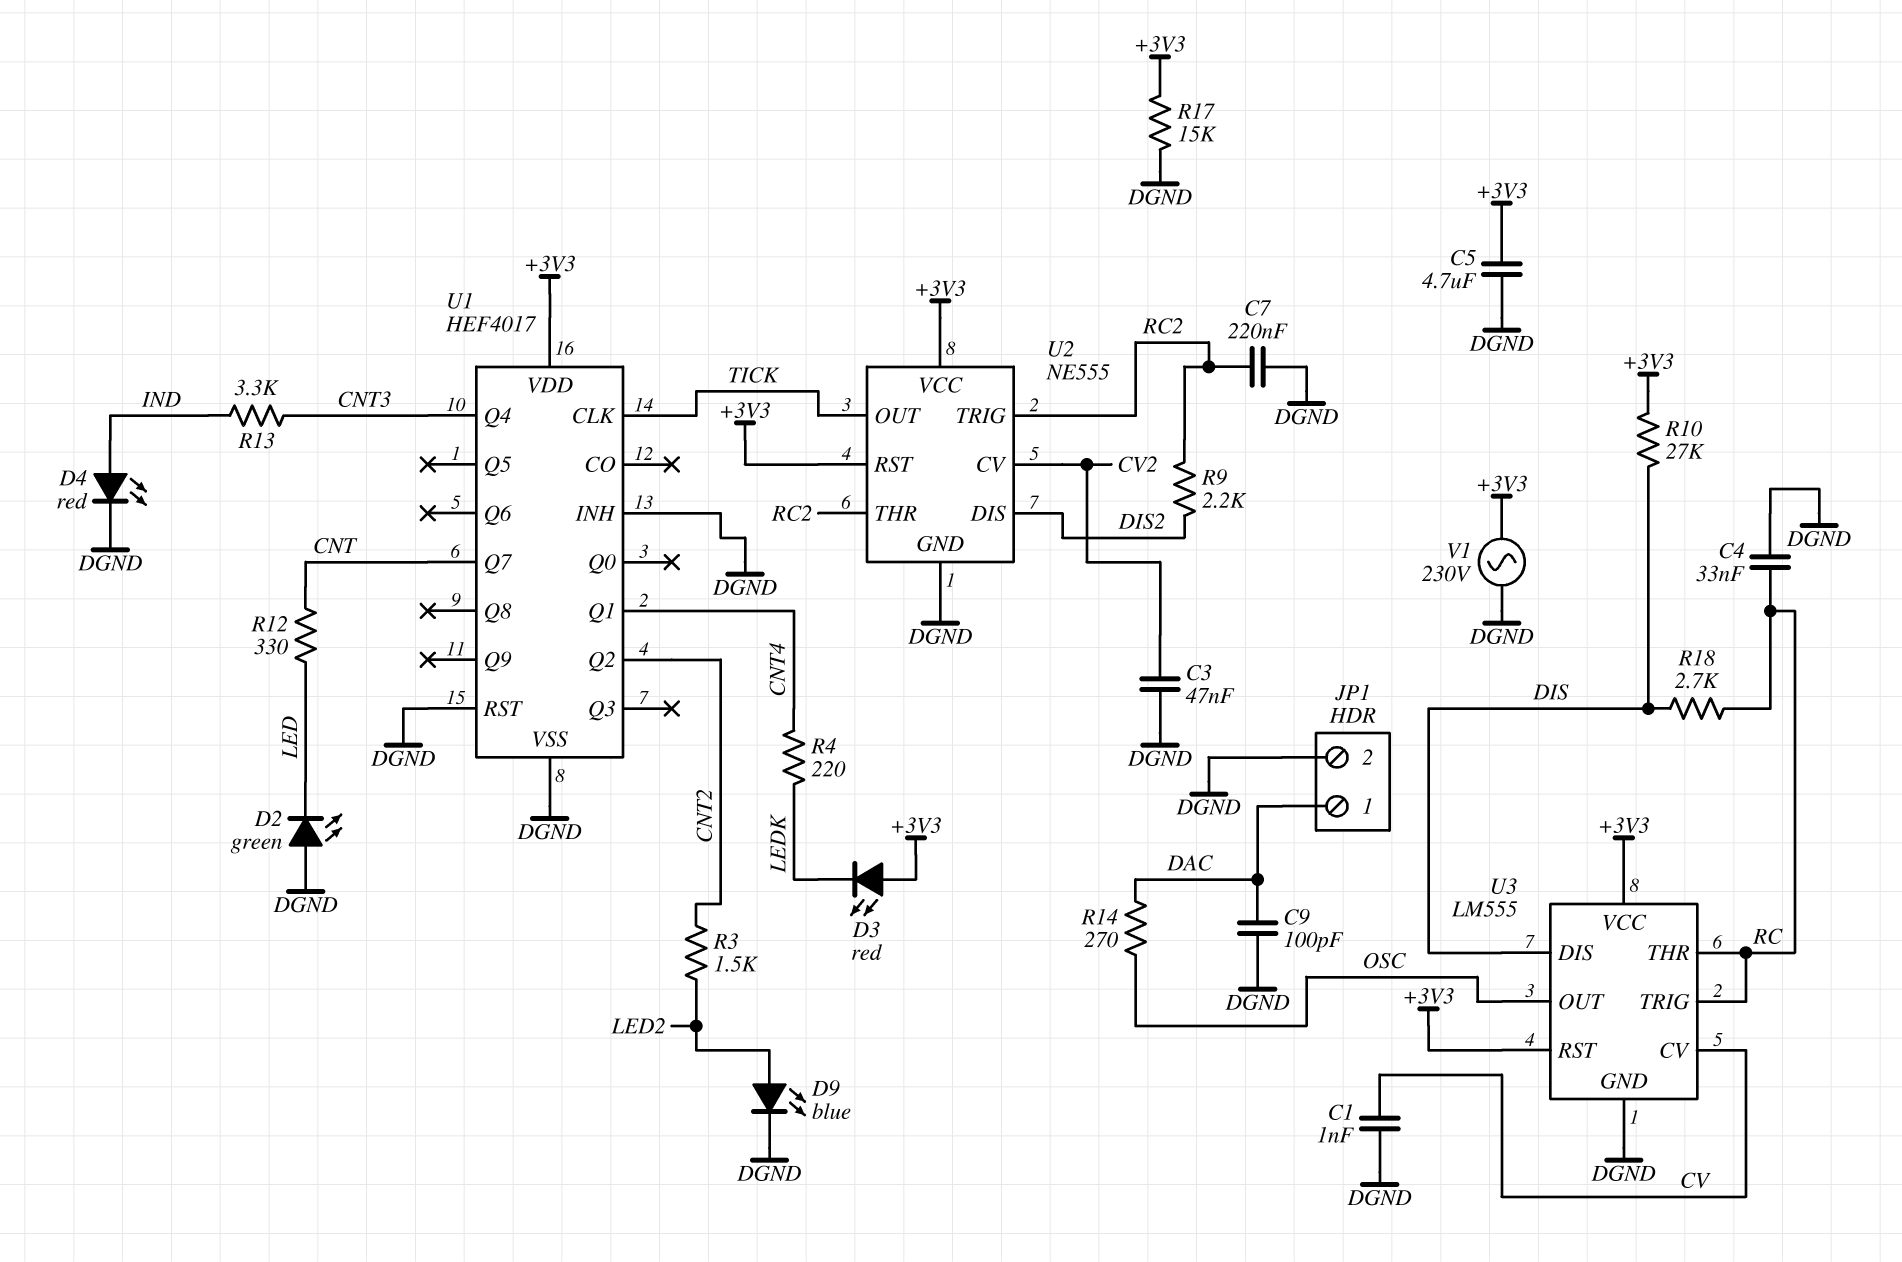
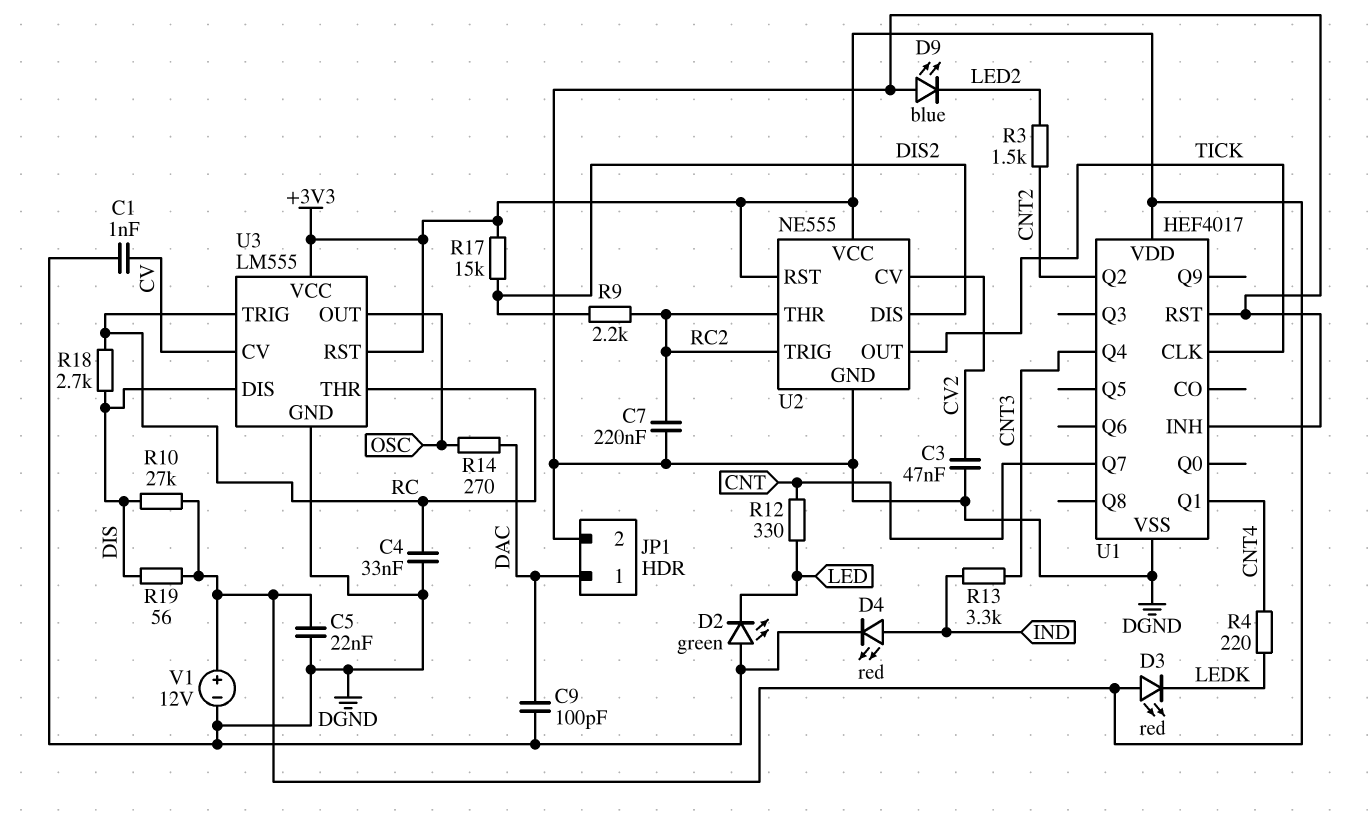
C5: 4.7uF (+3V3, DGND) -> 22nF (+3V3, DGND)
D9: LED blue (A LED2, K DGND) -> LED blue (A DGND, K LED2)
R17: 15k (+3V3, DGND) -> 15k (+3V3, DIS2)
R19: none -> 56 (+3V3, DIS)
V1: AC 230V (+3V3, DGND) -> 12V (plus +3V3, minus DGND)

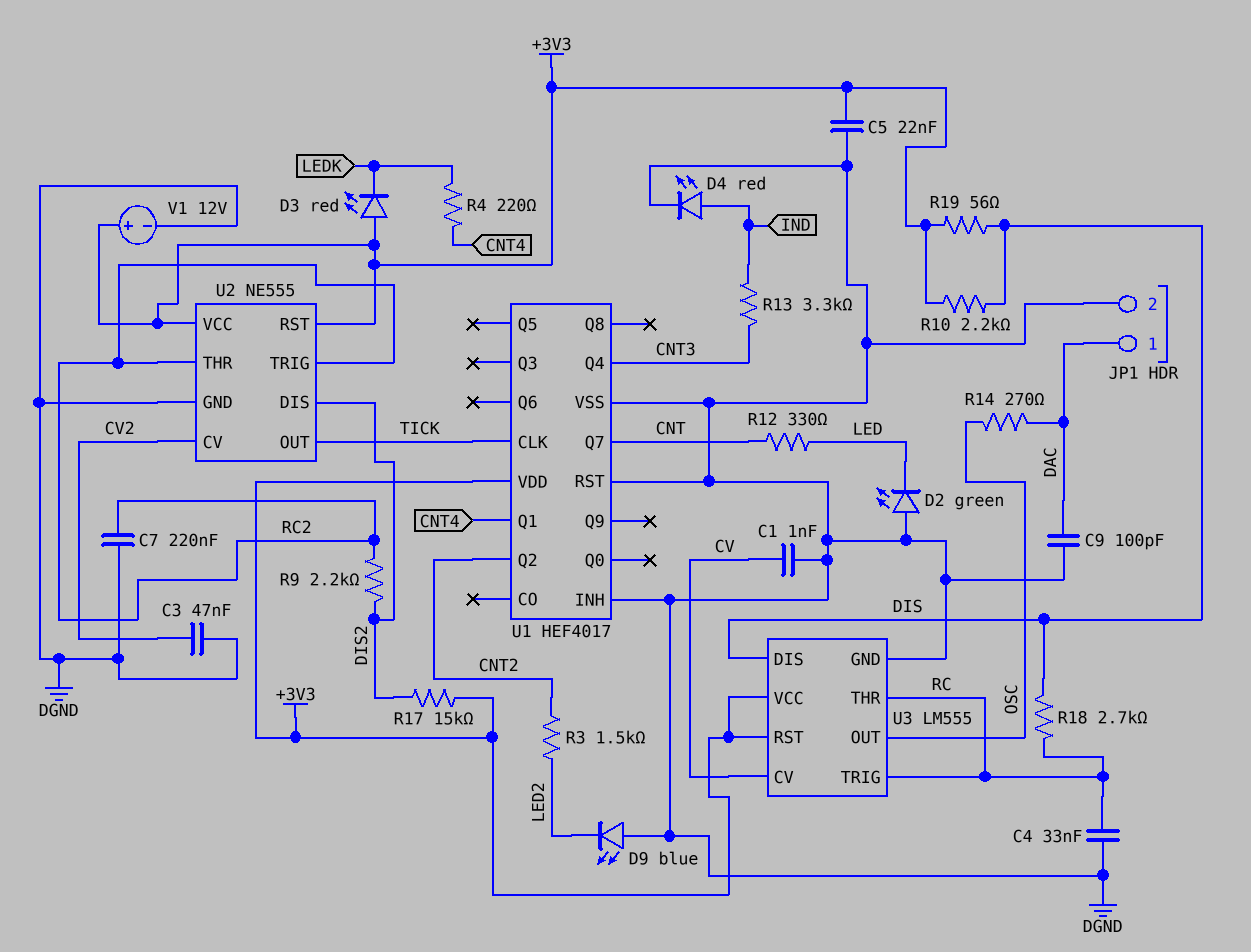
R10: 27k (+3V3, DIS) -> 2.2k (+3V3, DIS)

